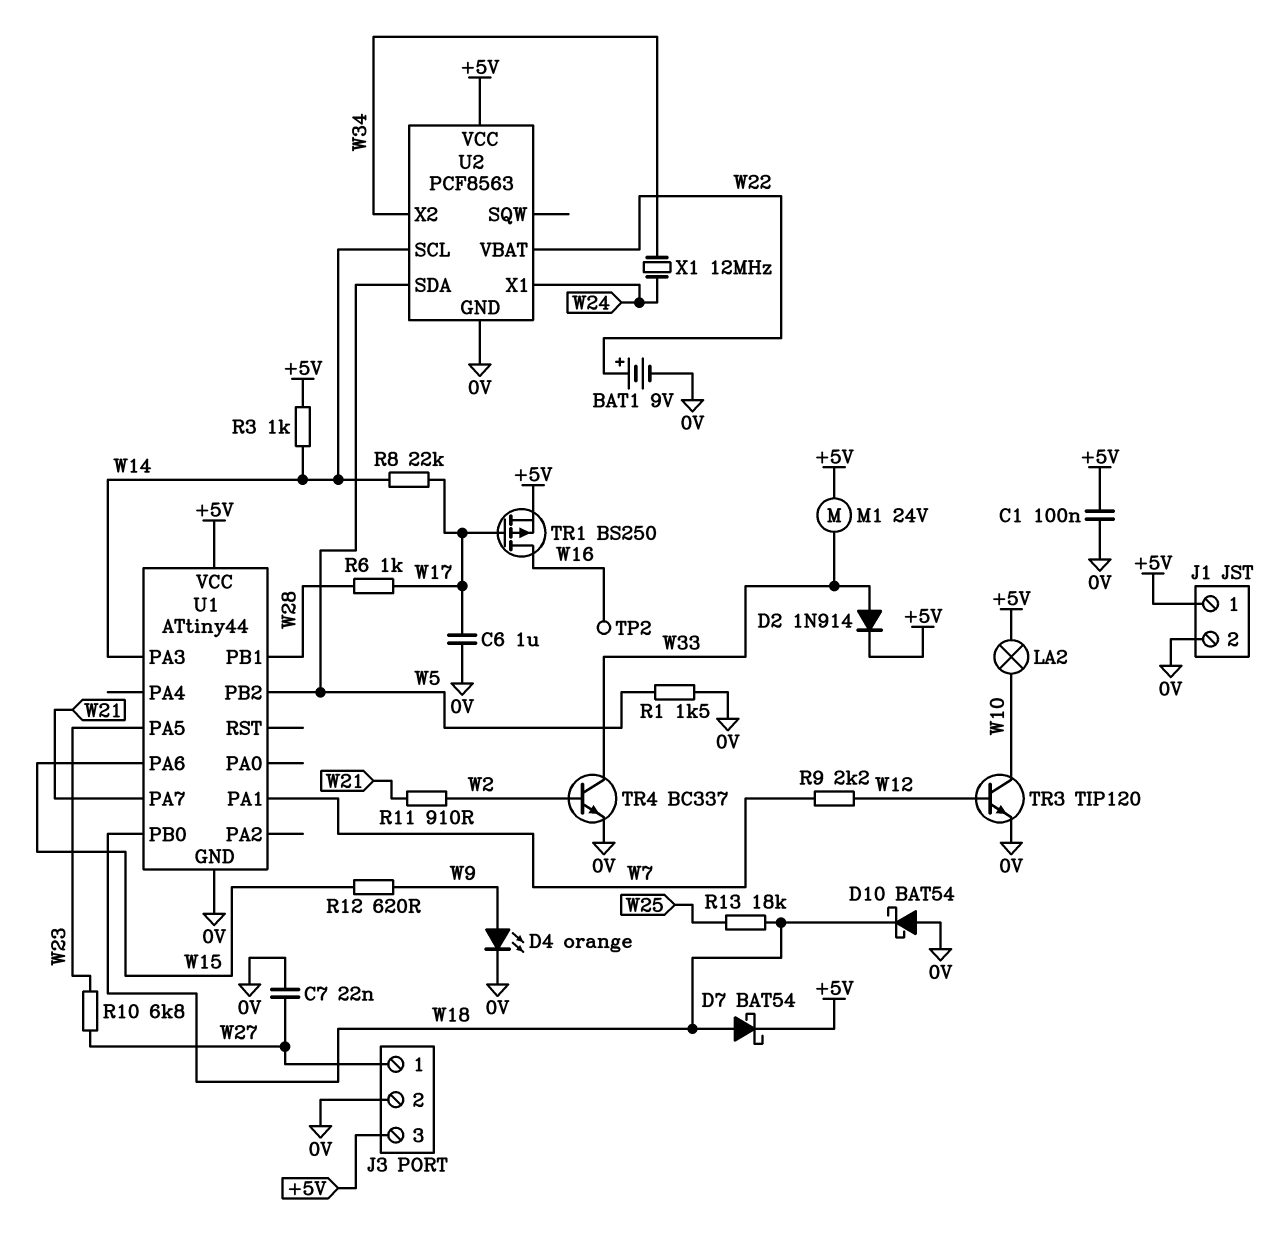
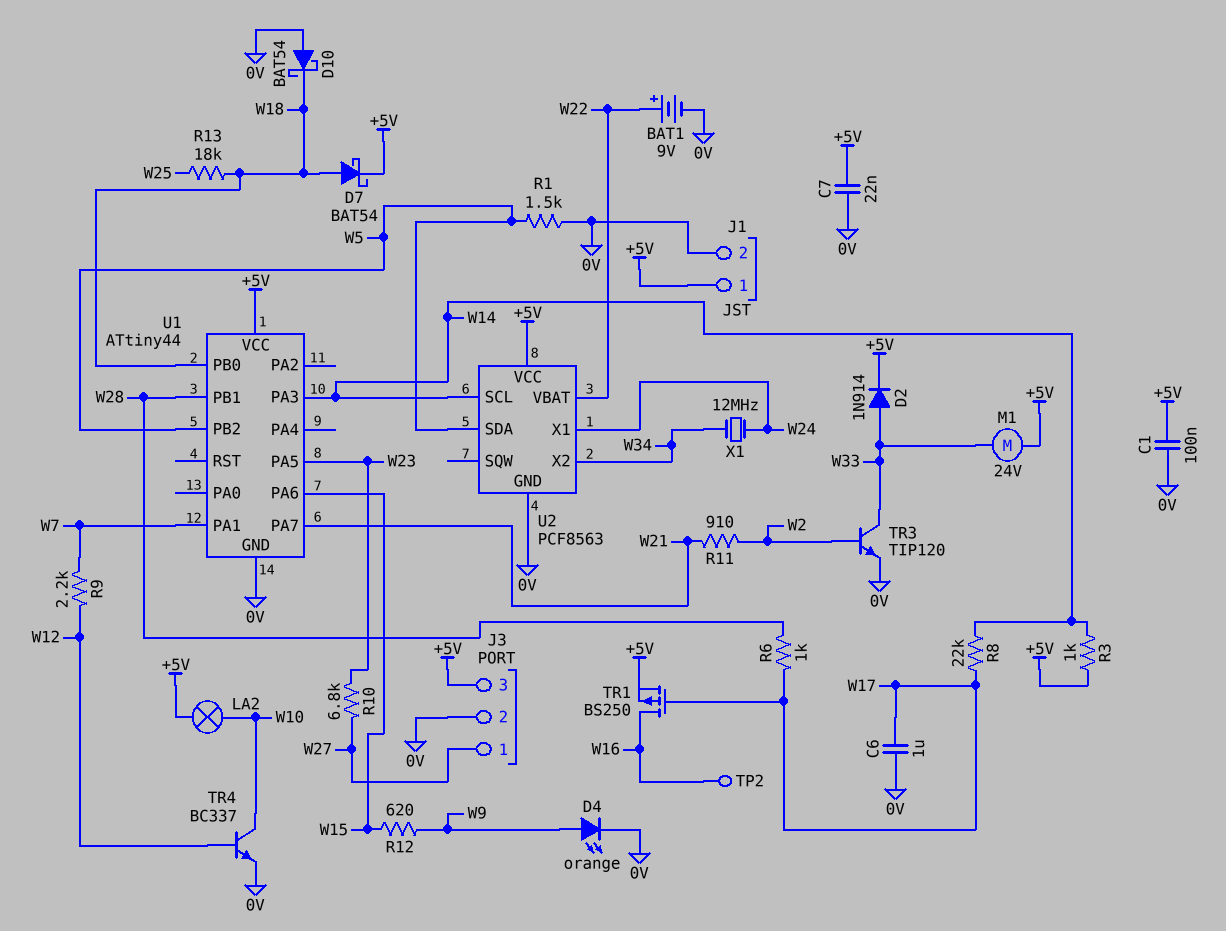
C7: 22nF (0V, W27) -> 22nF (+5V, 0V)
TR3: NPN TIP120 (B W12, C W10, E 0V) -> NPN TIP120 (B W2, C W33, E 0V)
TR4: NPN BC337 (B W2, C W33, E 0V) -> NPN BC337 (B W12, C W10, E 0V)

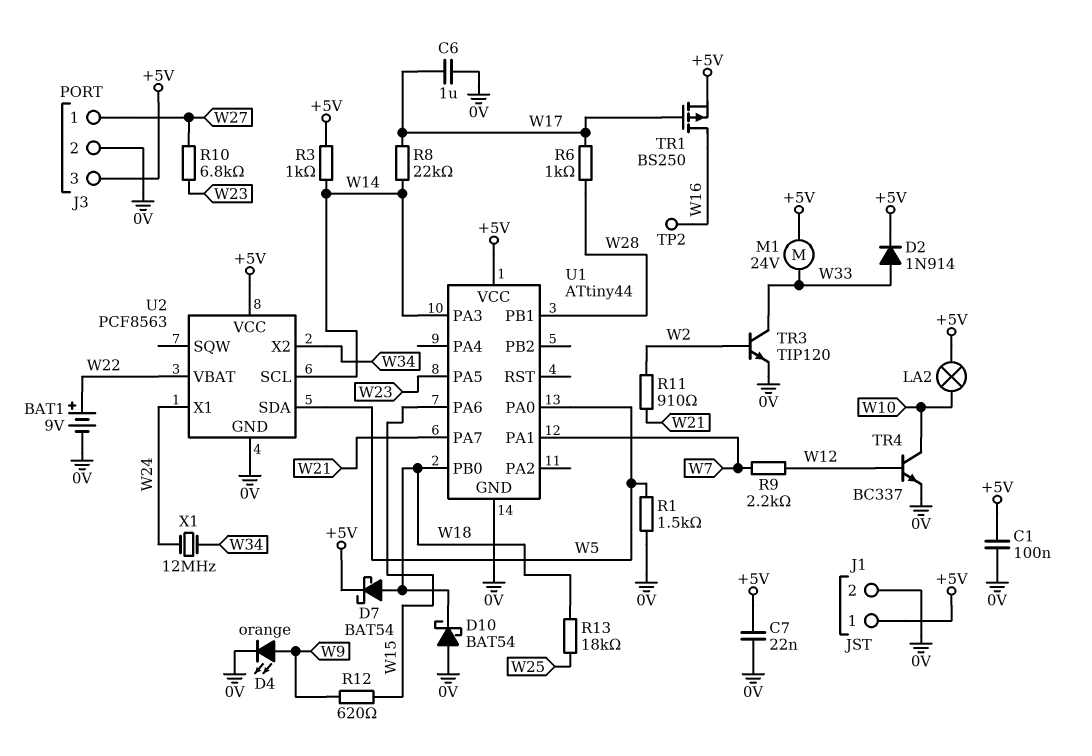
U1 pin PA0: none -> W5
U1 pin PB2: W5 -> none

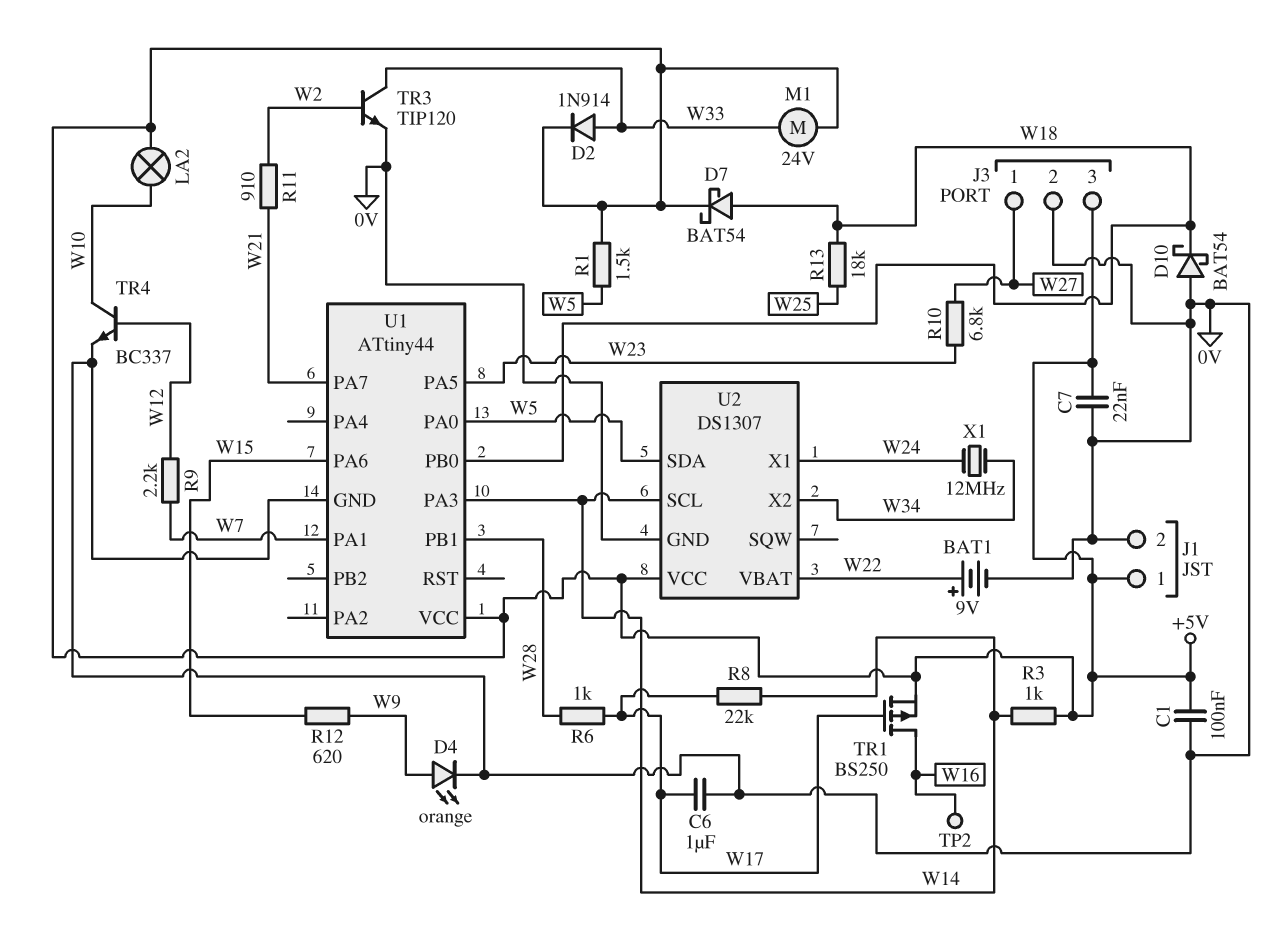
R1: 1.5k (0V, W5) -> 1.5k (+5V, W5)
U2: PCF8563 -> DS1307

